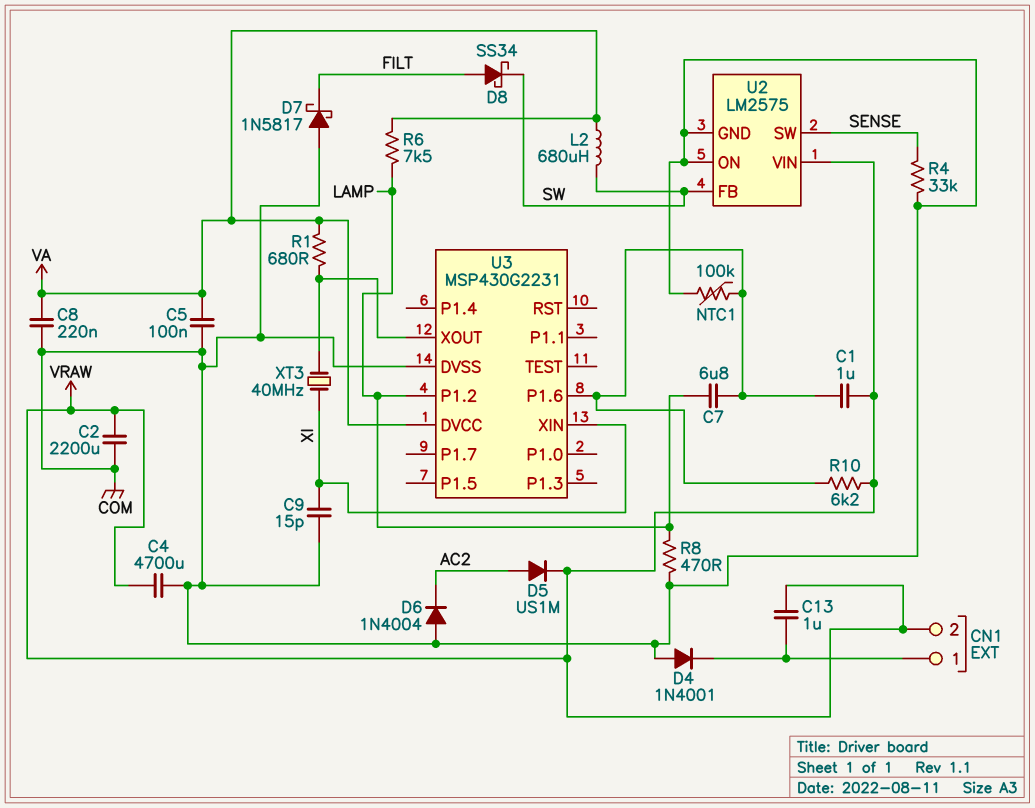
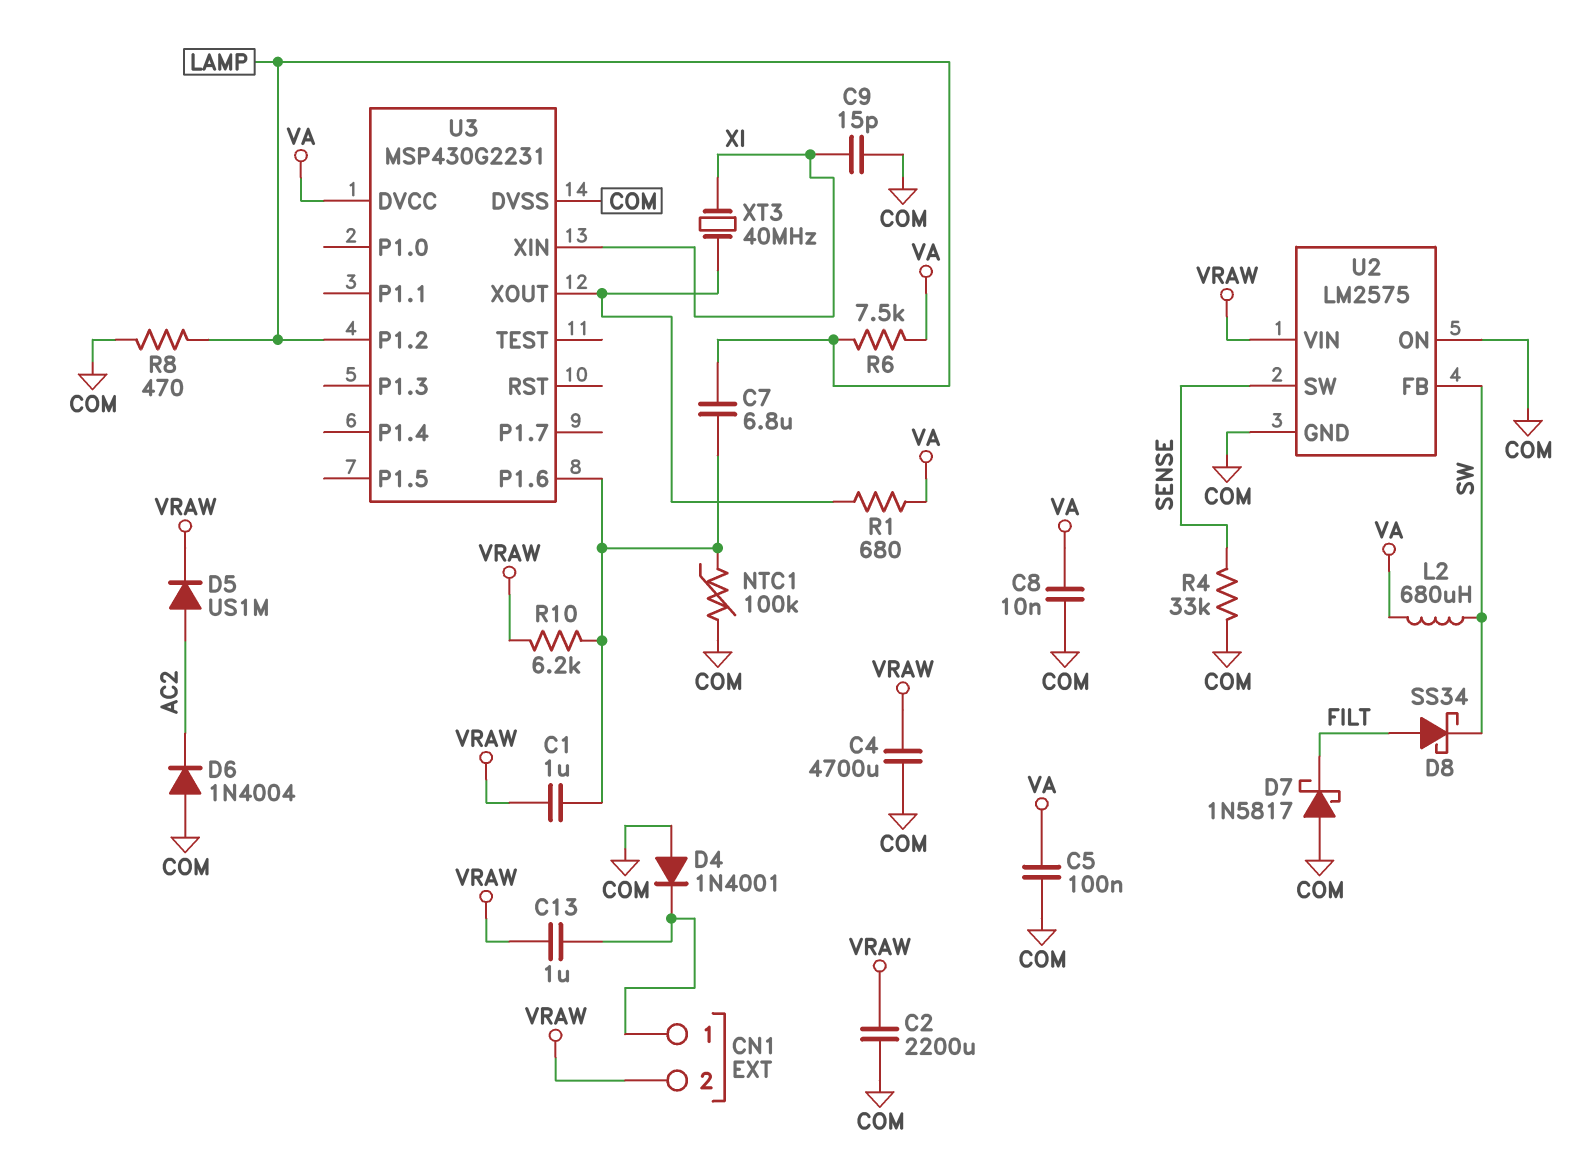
C8: 220nF (COM, VA) -> 10nF (COM, VA)

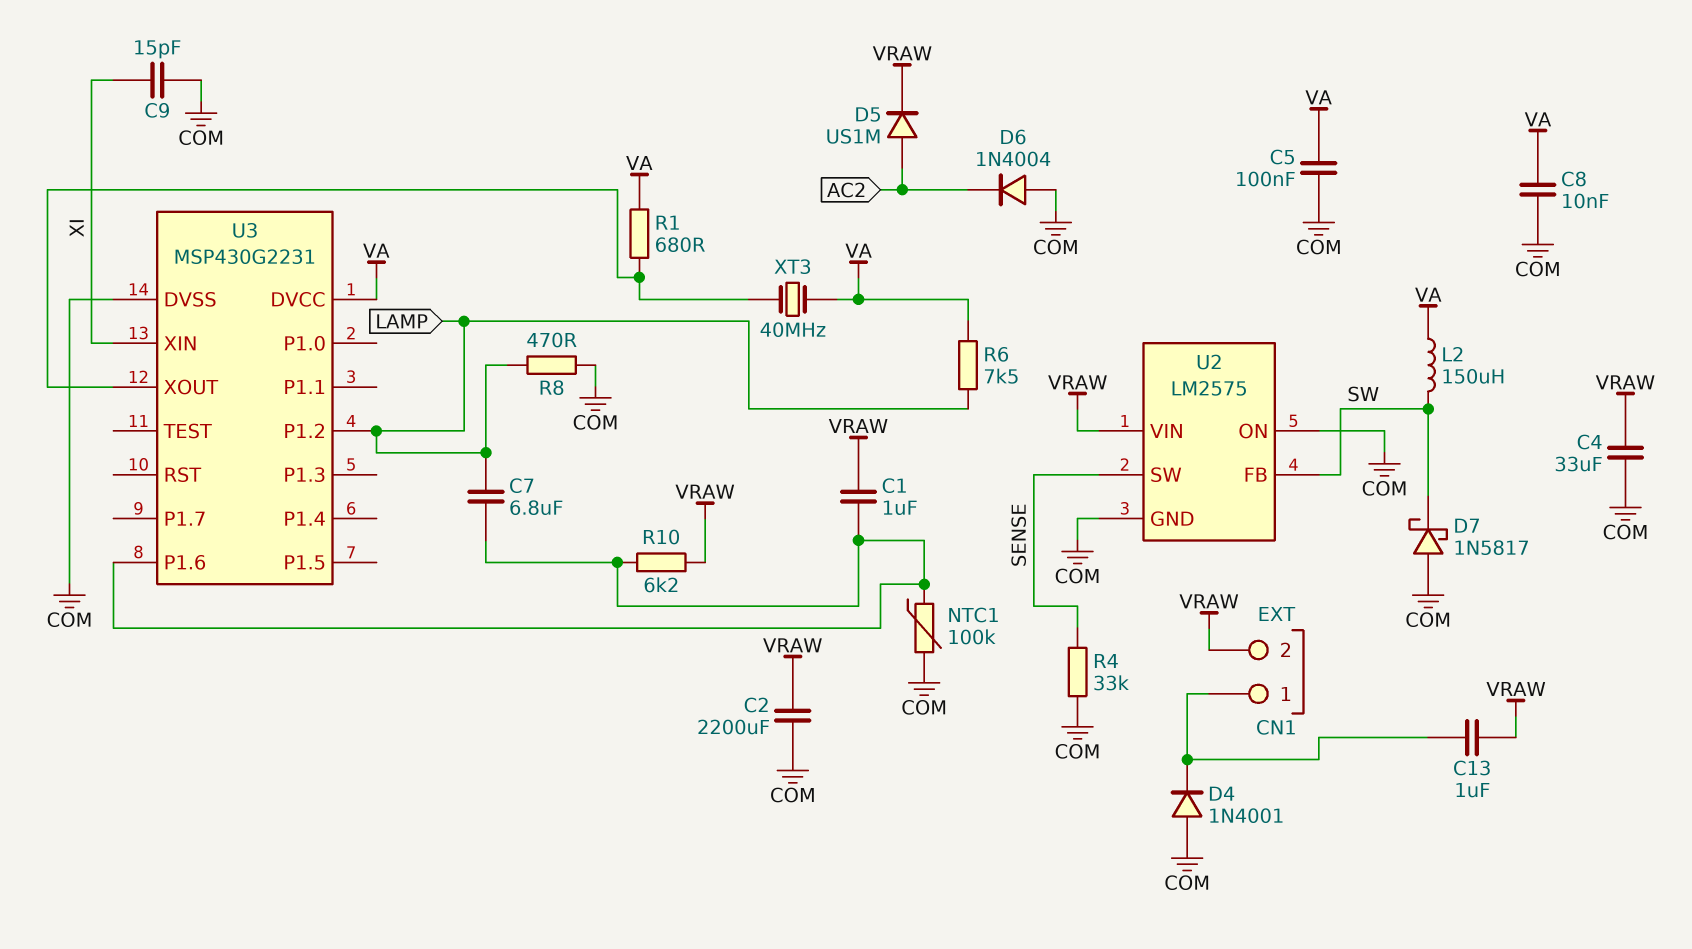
C4: 4700uF (COM, VRAW) -> 33uF (COM, VRAW)
D7: schottky 1N5817 (A COM, K FILT) -> schottky 1N5817 (A COM, K SW)
D8: schottky SS34 (A FILT, K SW) -> none
L2: 680uH (SW, VA) -> 150uH (SW, VA)
XT3: 40MHz (U3/XOUT, XI) -> 40MHz (U3/XOUT, VA)

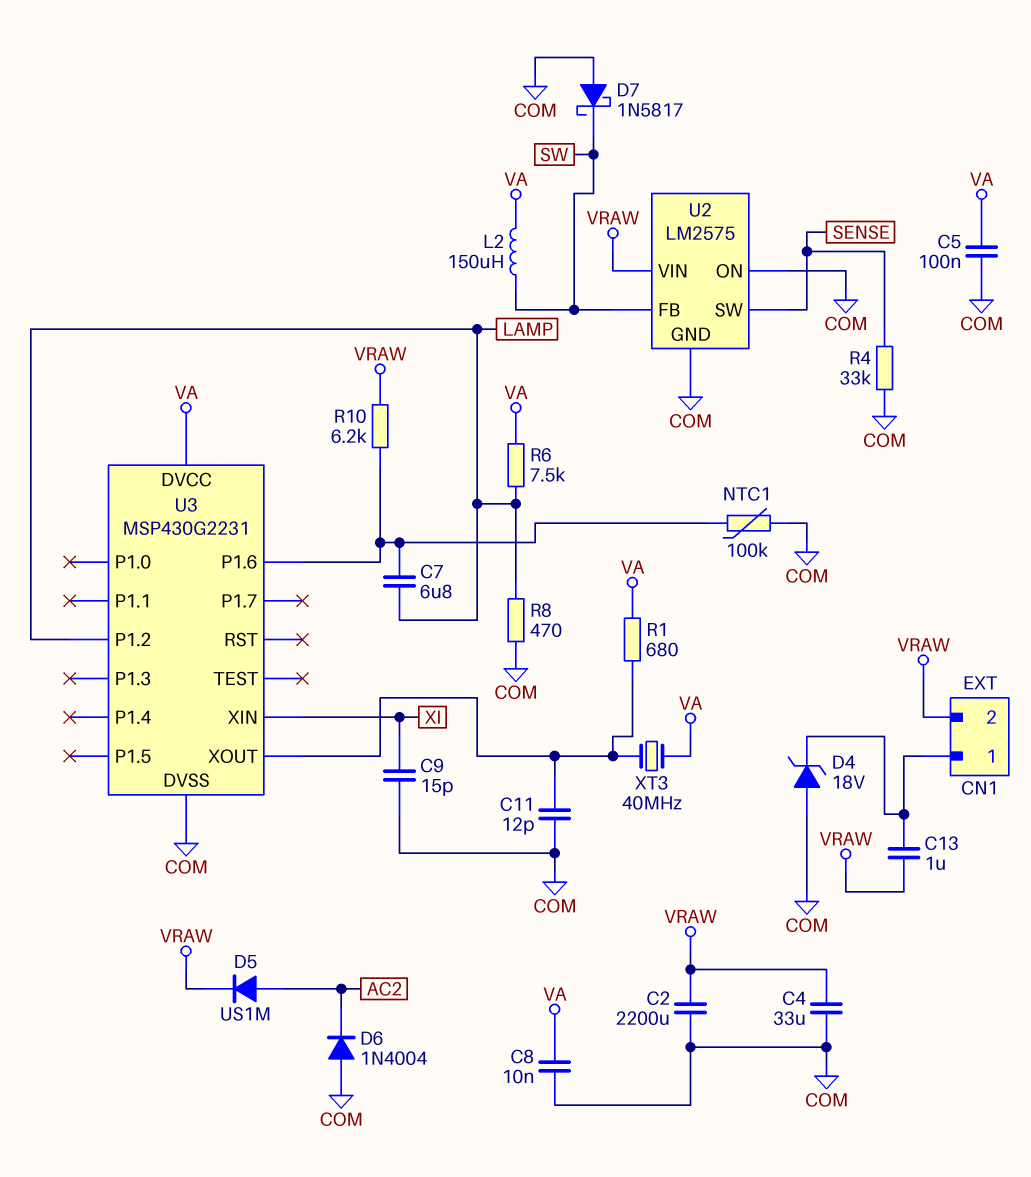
C1: 1uF (U3/P1.6, VRAW) -> none
C11: none -> 12pF (COM, U3/XOUT)
D4: diode 1N4001 (A COM, K CN1/1) -> zener 18V (A COM, K CN1/1)

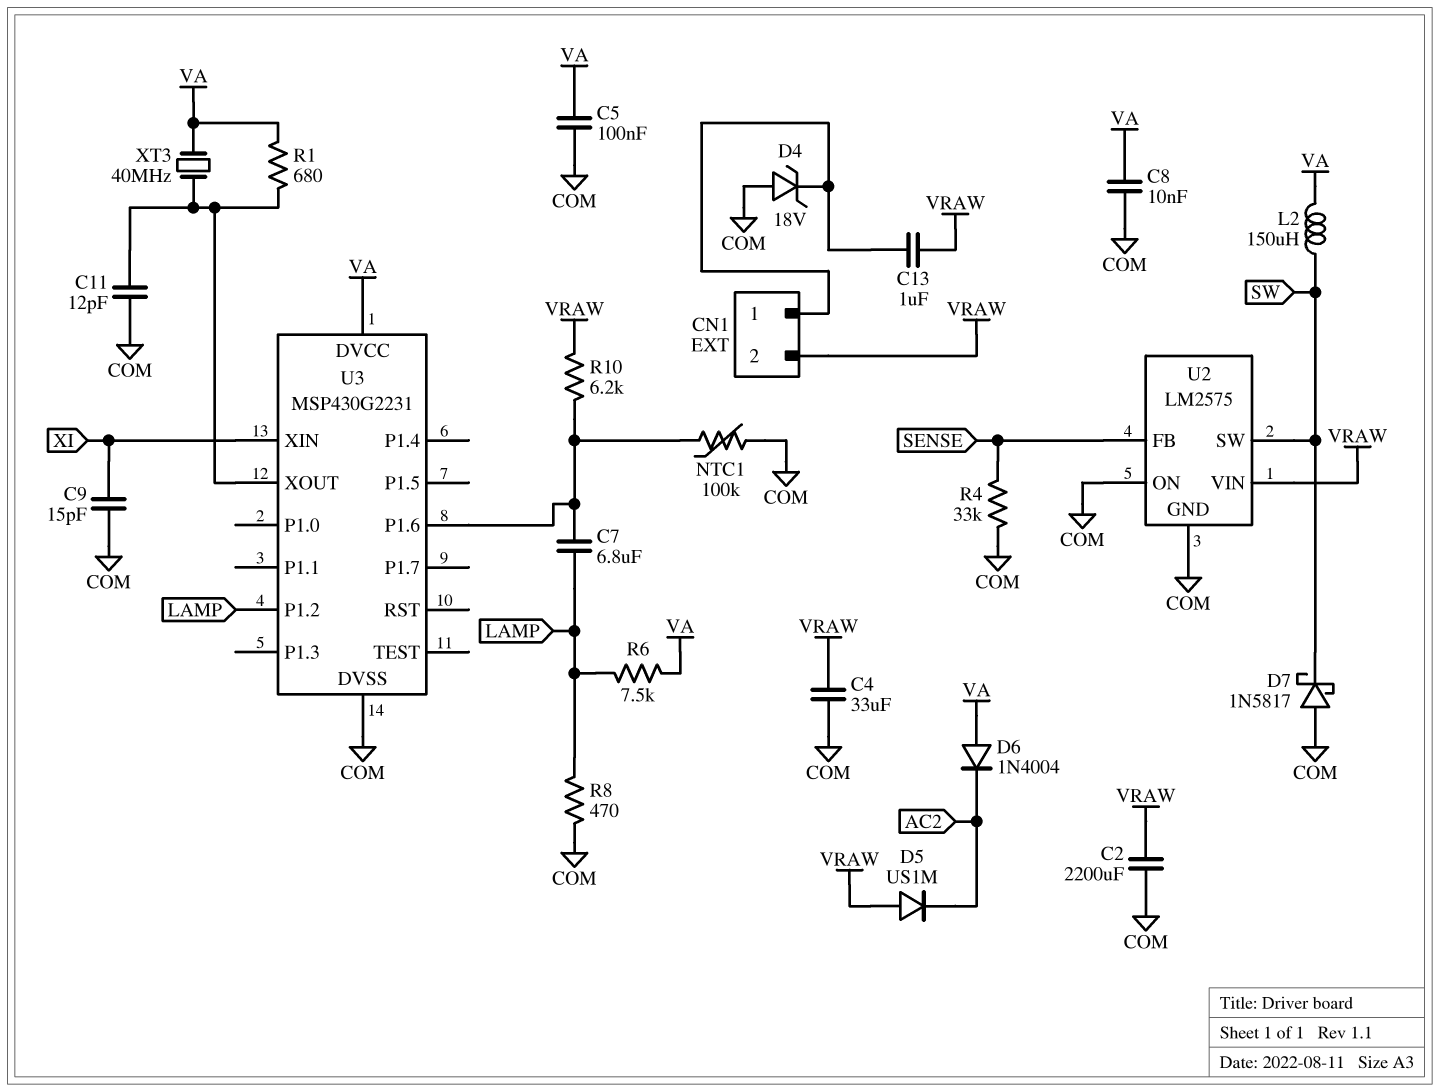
D5: diode US1M (A AC2, K VRAW) -> diode US1M (A VRAW, K AC2)
D6: diode 1N4004 (A COM, K AC2) -> diode 1N4004 (A VA, K AC2)
U2 pin FB: SW -> SENSE
U2 pin SW: SENSE -> SW

